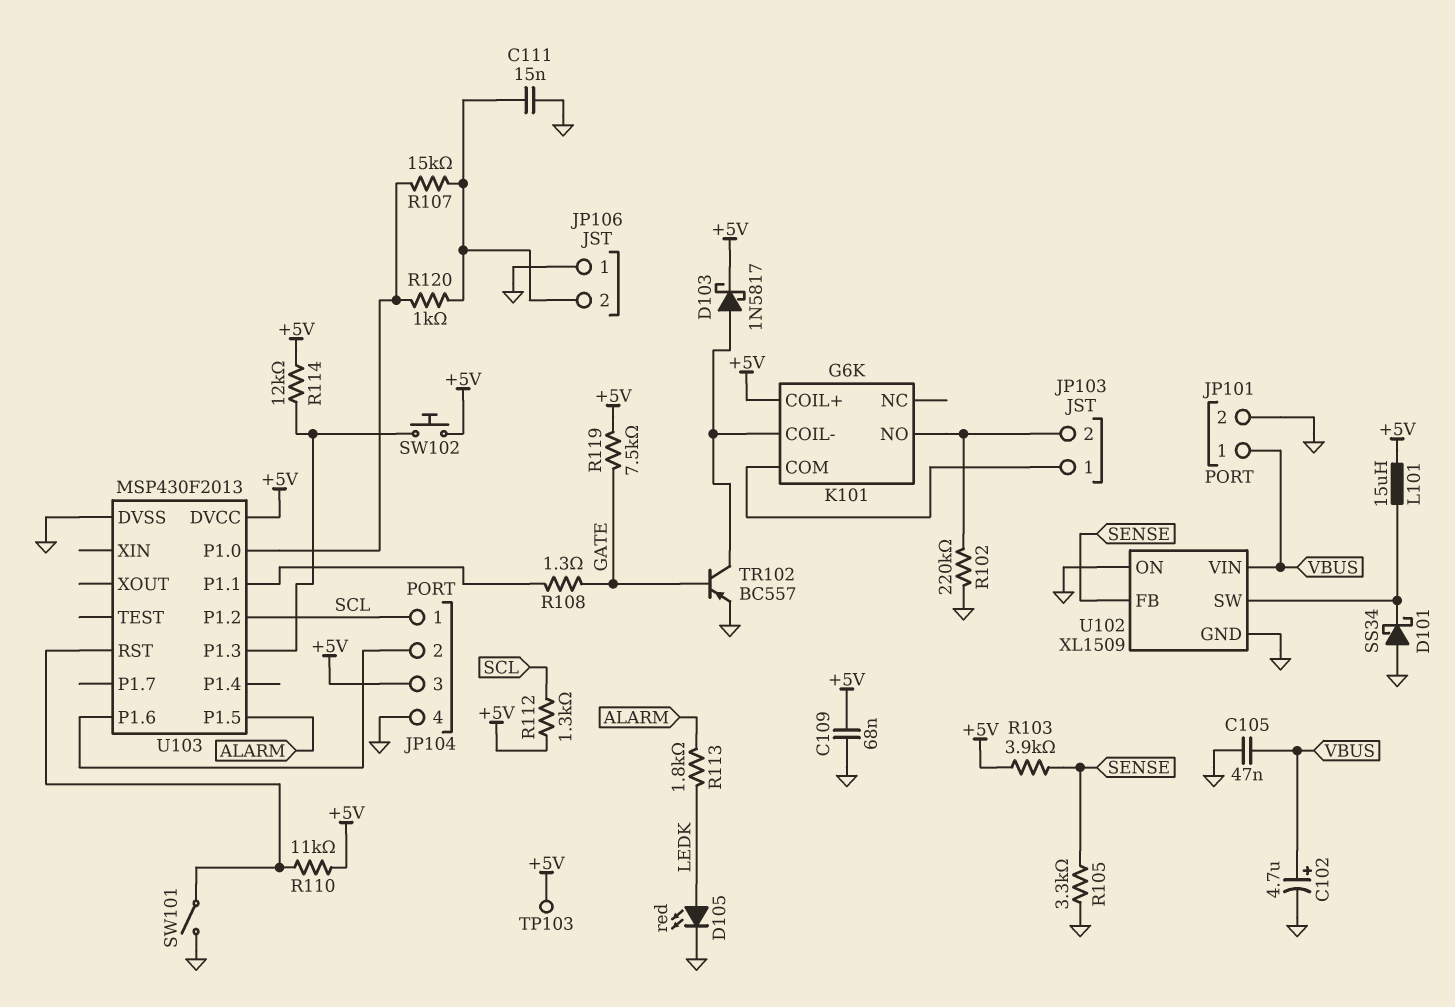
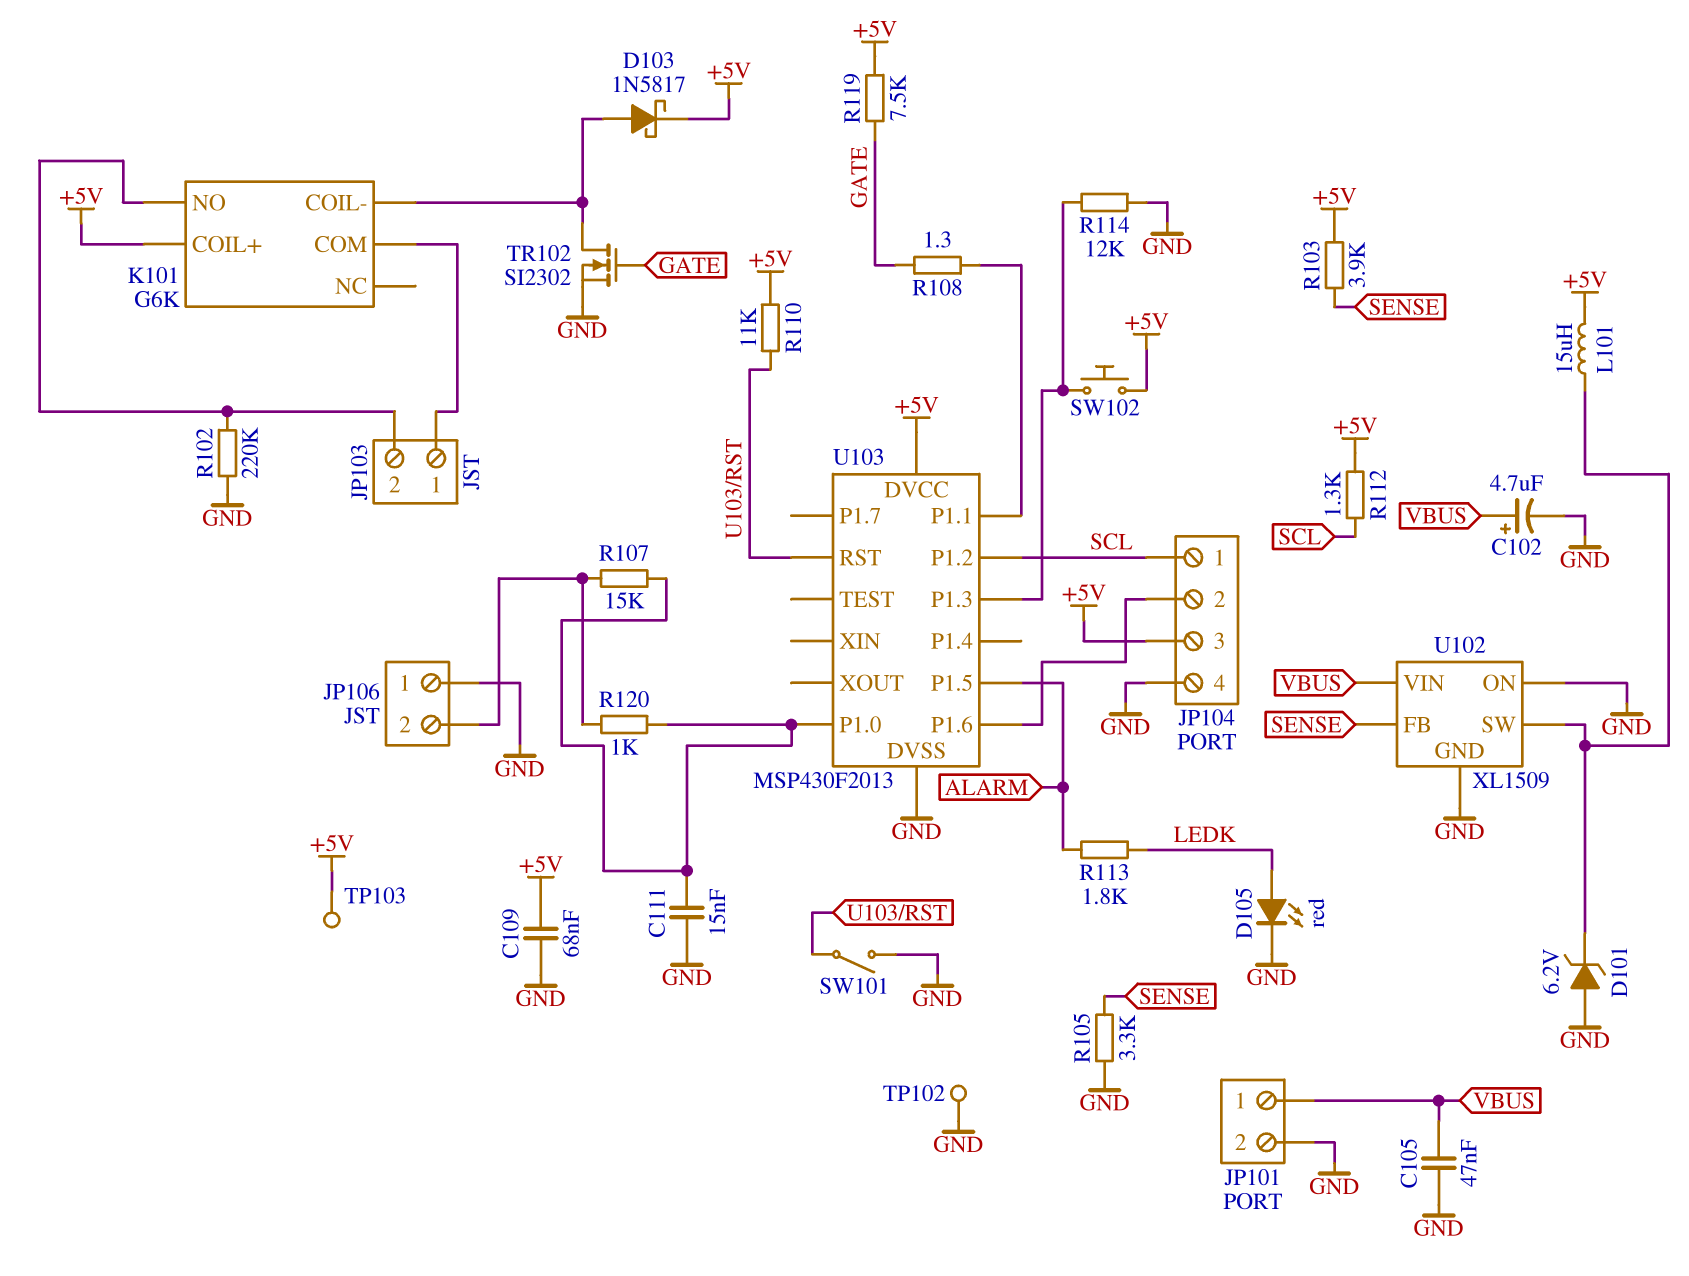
C111: 15nF (GND, JP106/2) -> 15nF (GND, U103/P1.0)
D101: schottky SS34 (A GND, K U102/SW) -> zener 6.2V (A GND, K U102/SW)
R114: 12k (+5V, U103/P1.3) -> 12k (GND, U103/P1.3)
TP102: none -> test point (GND)
TR102: PNP BC557 (B GATE, C K101/COIL-, E GND) -> NMOS SI2302 (G GATE, D K101/COIL-, S GND)

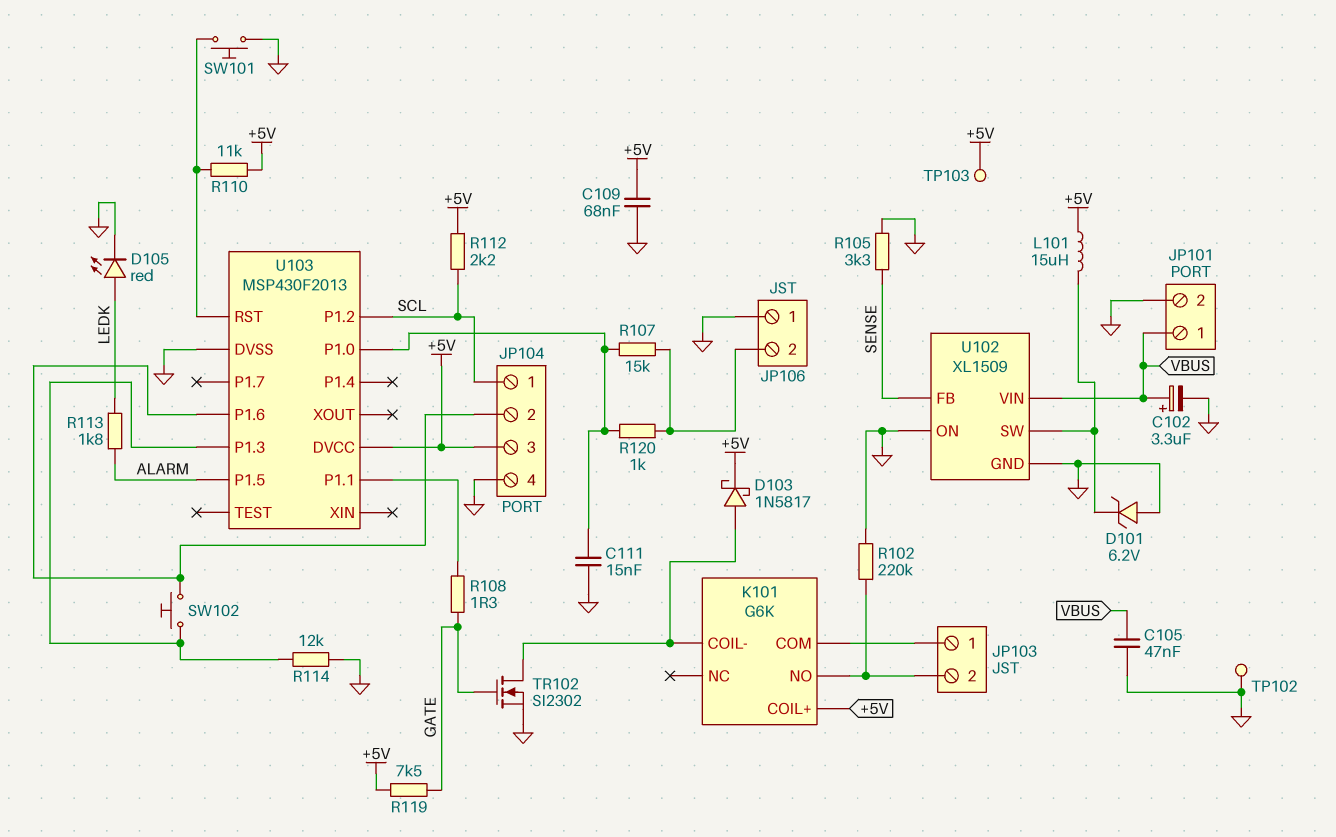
C102: 4.7uF (plus VBUS, minus GND) -> 3.3uF (plus VBUS, minus GND)
R103: 3.9k (+5V, SENSE) -> none
R112: 1.3k (+5V, SCL) -> 2.2k (+5V, SCL)
SW101: switch (GND, U103/RST) -> button (GND, U103/RST)
SW102: button (+5V, U103/P1.3) -> button (JP104/2, U103/P1.3)

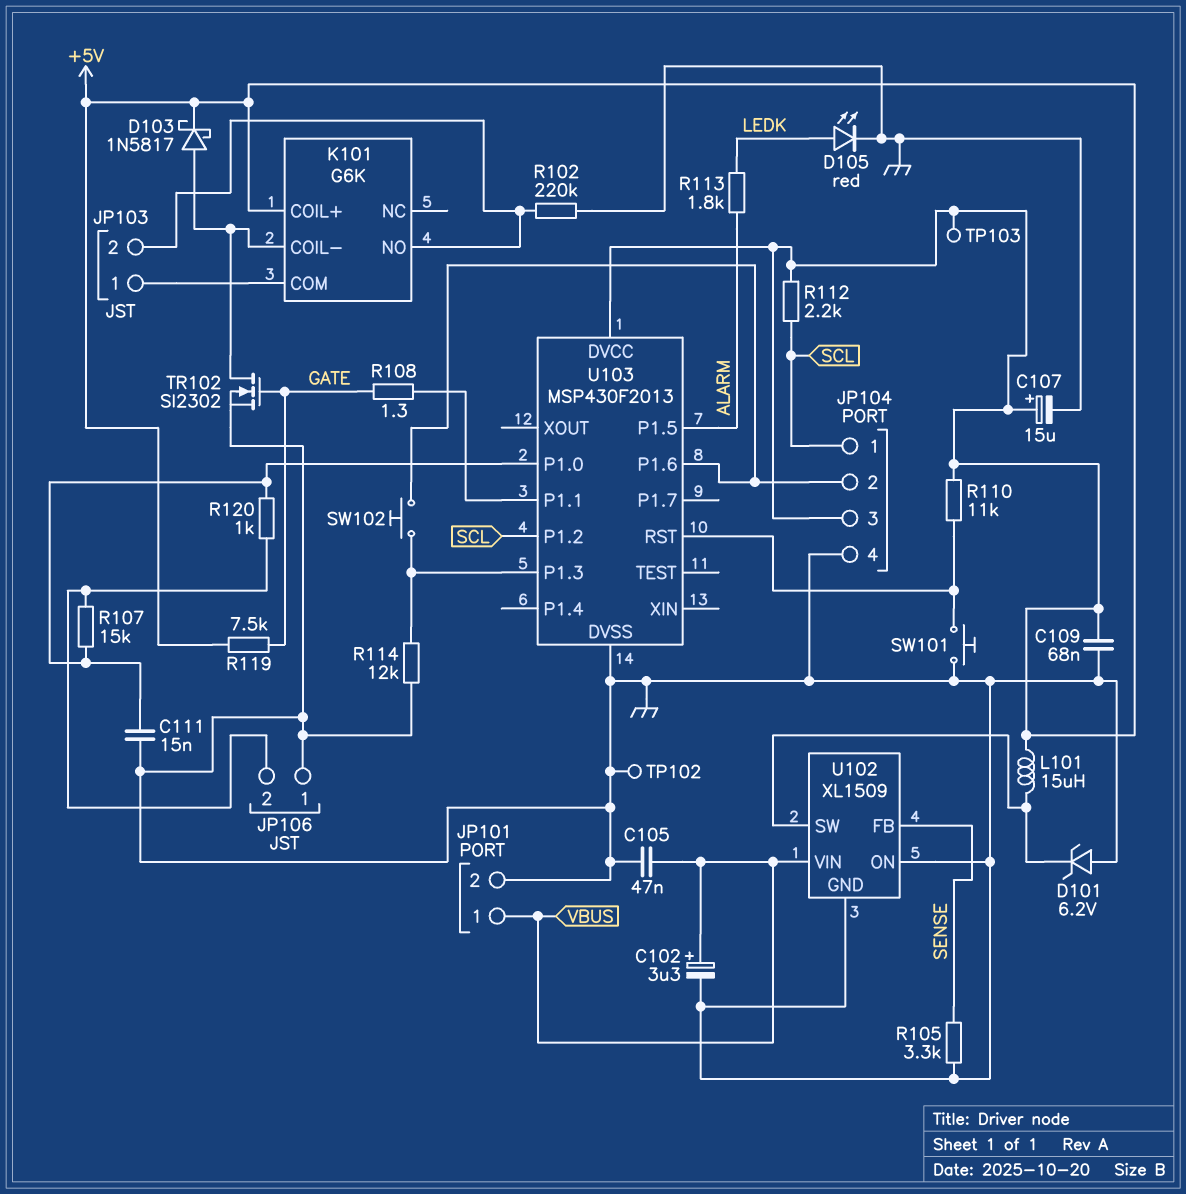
C107: none -> 15uF (plus +5V, minus GND)

